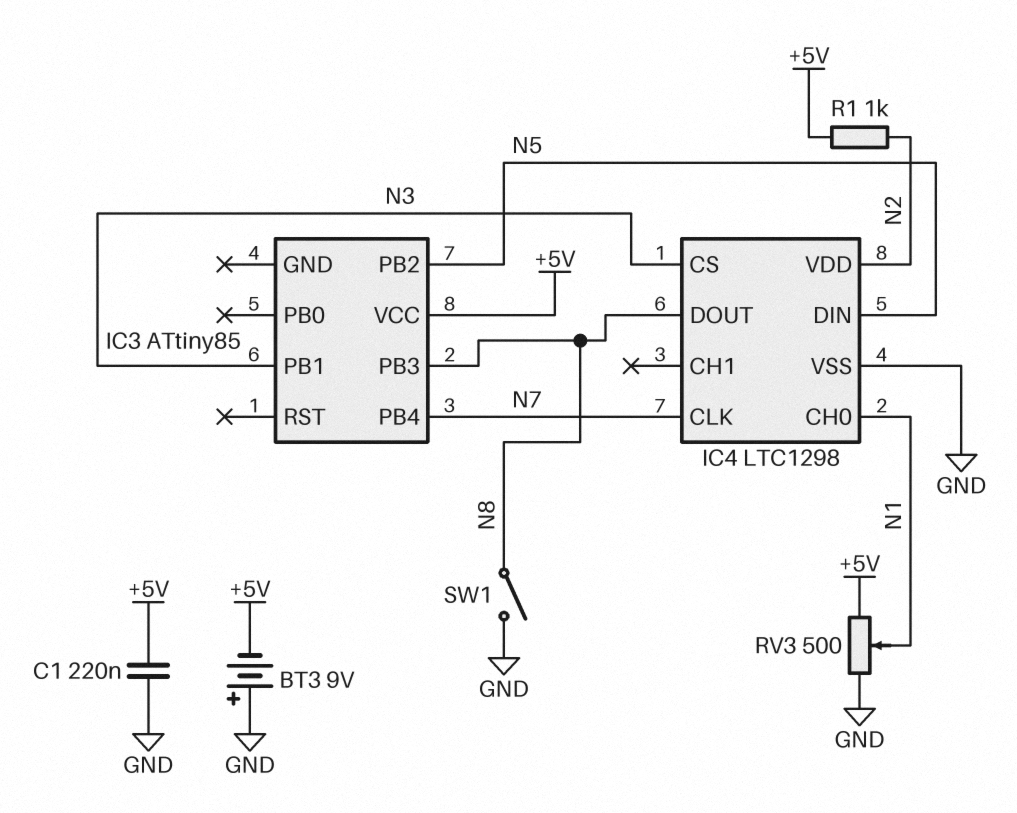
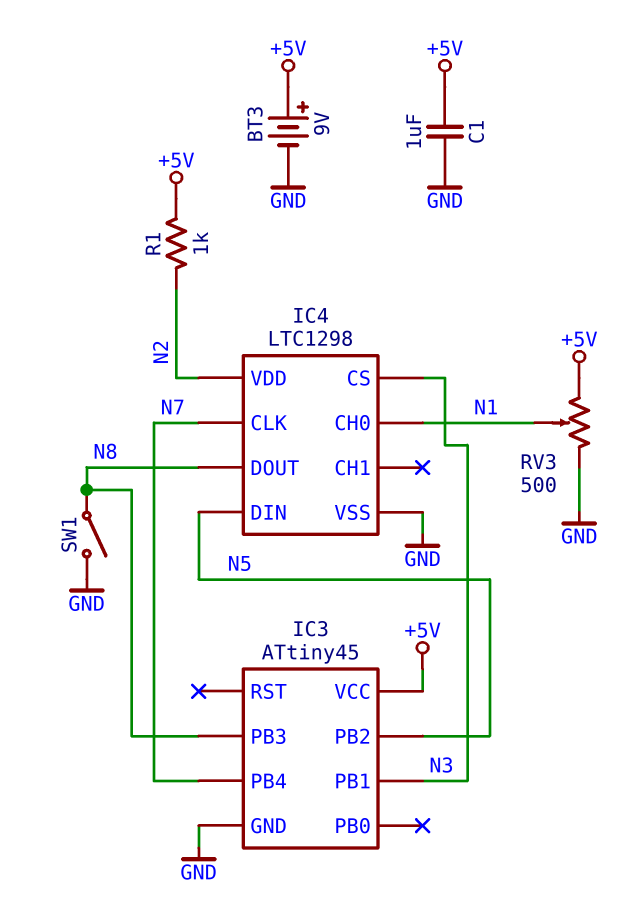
BT3: 9V (plus GND, minus +5V) -> 9V (plus +5V, minus GND)
C1: 220nF (+5V, GND) -> 1uF (+5V, GND)
IC3: ATtiny85 -> ATtiny45
IC3 pin GND: none -> GND

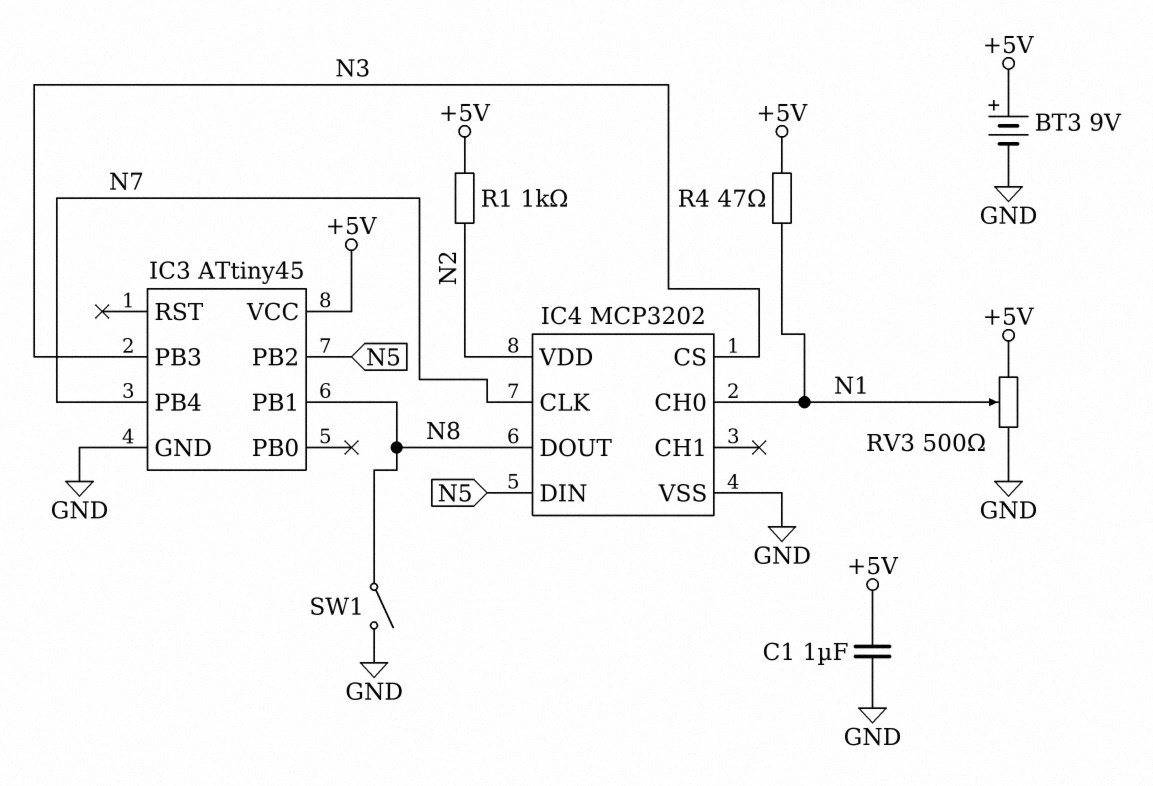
IC3 pin PB1: N3 -> N8
IC3 pin PB3: N8 -> N3
IC4: LTC1298 -> MCP3202
R4: none -> 47 (+5V, N1)

